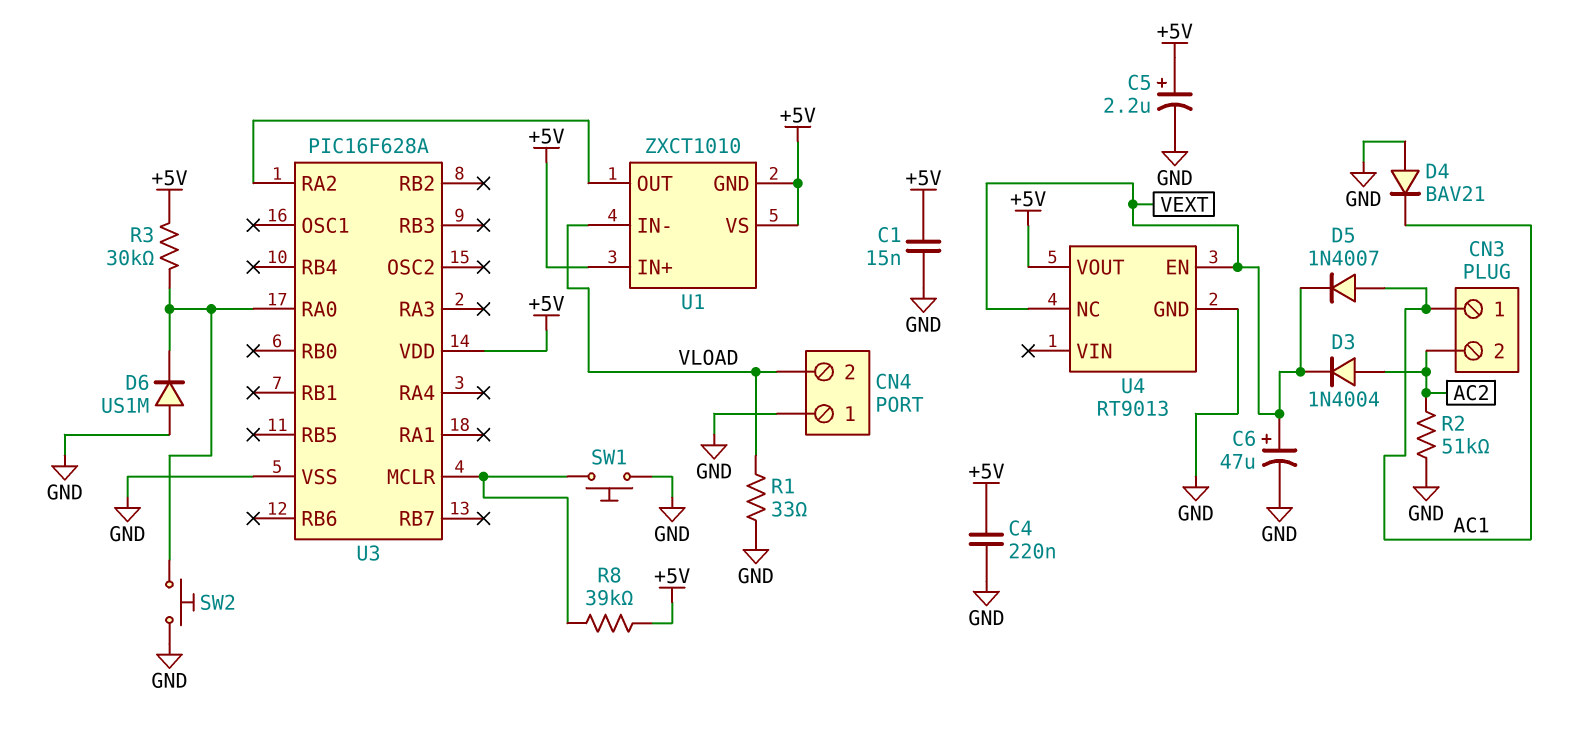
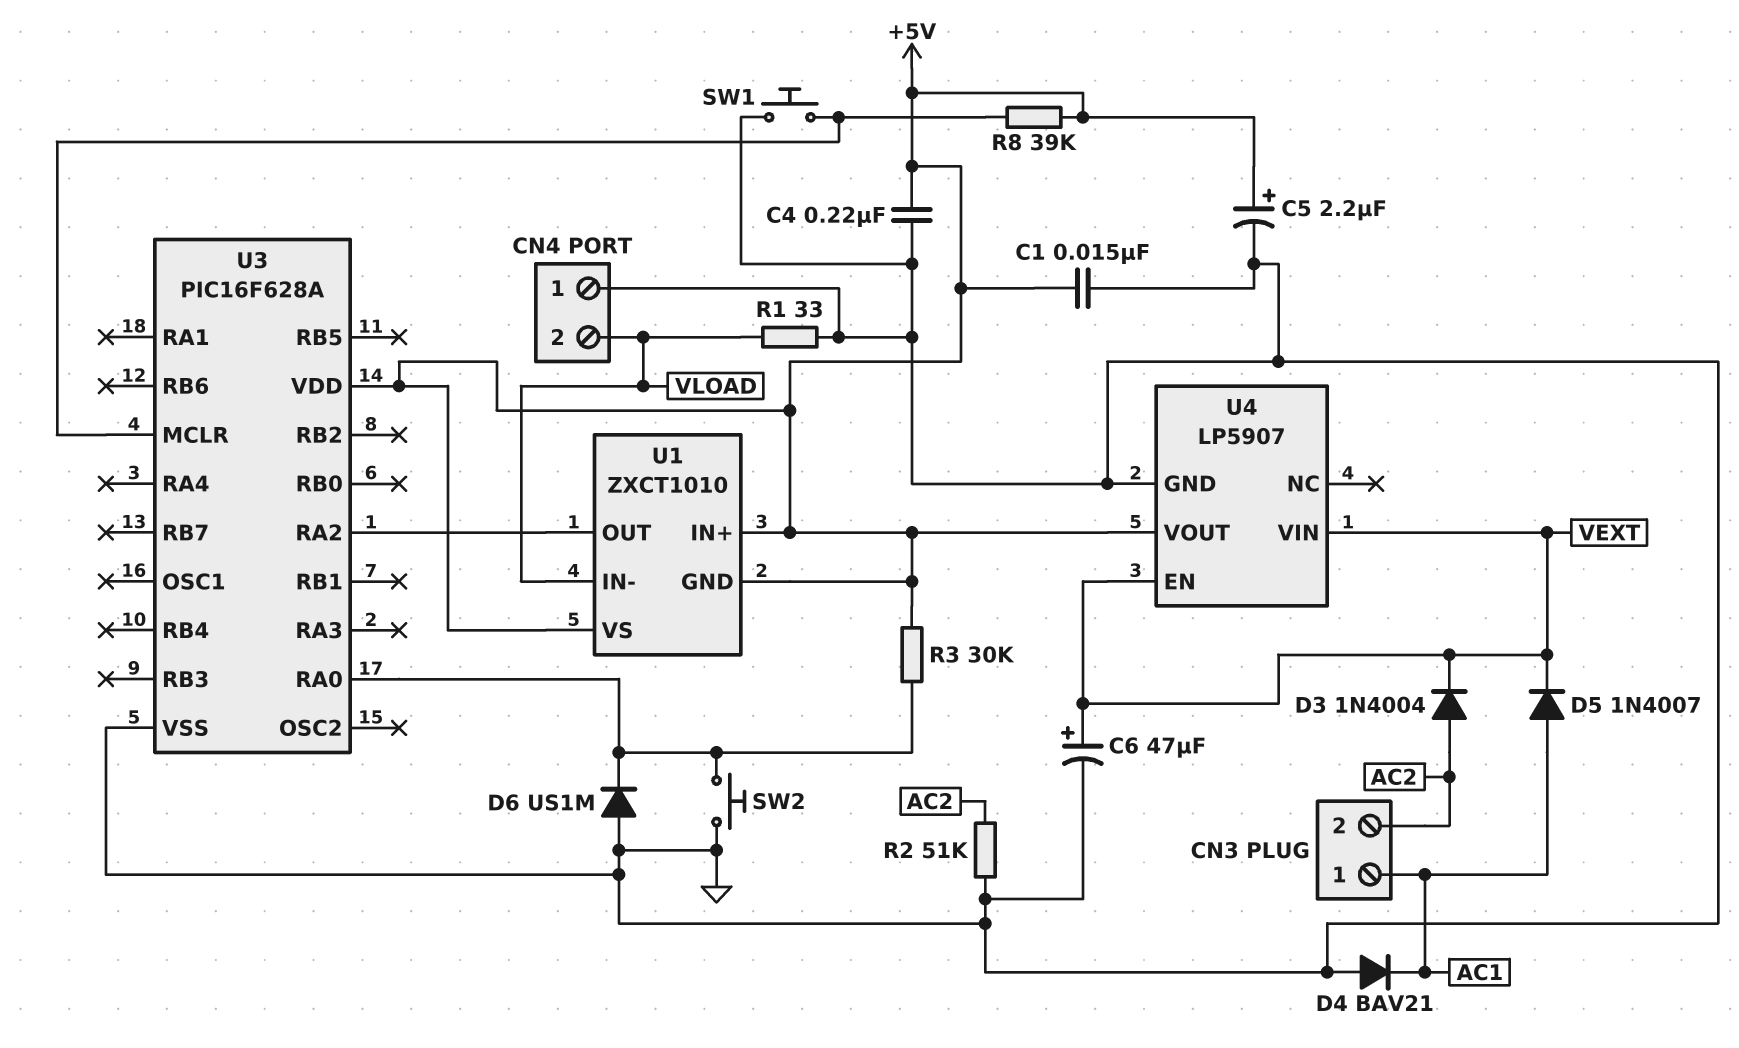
U4: RT9013 -> LP5907
U4 pin NC: VEXT -> none
U4 pin VIN: none -> VEXT

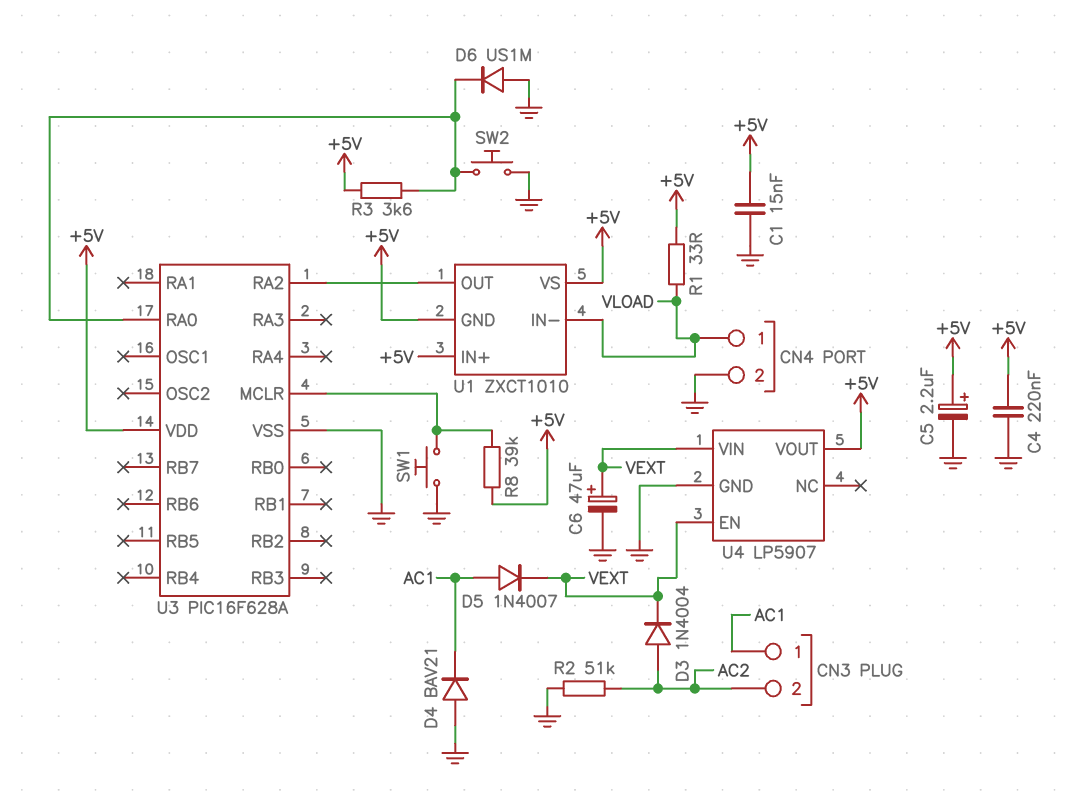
CN4 pin 1: GND -> VLOAD
CN4 pin 2: VLOAD -> GND
R1: 33 (GND, VLOAD) -> 33 (+5V, VLOAD)
R3: 30k (+5V, U3/RA0) -> 3.6k (+5V, U3/RA0)

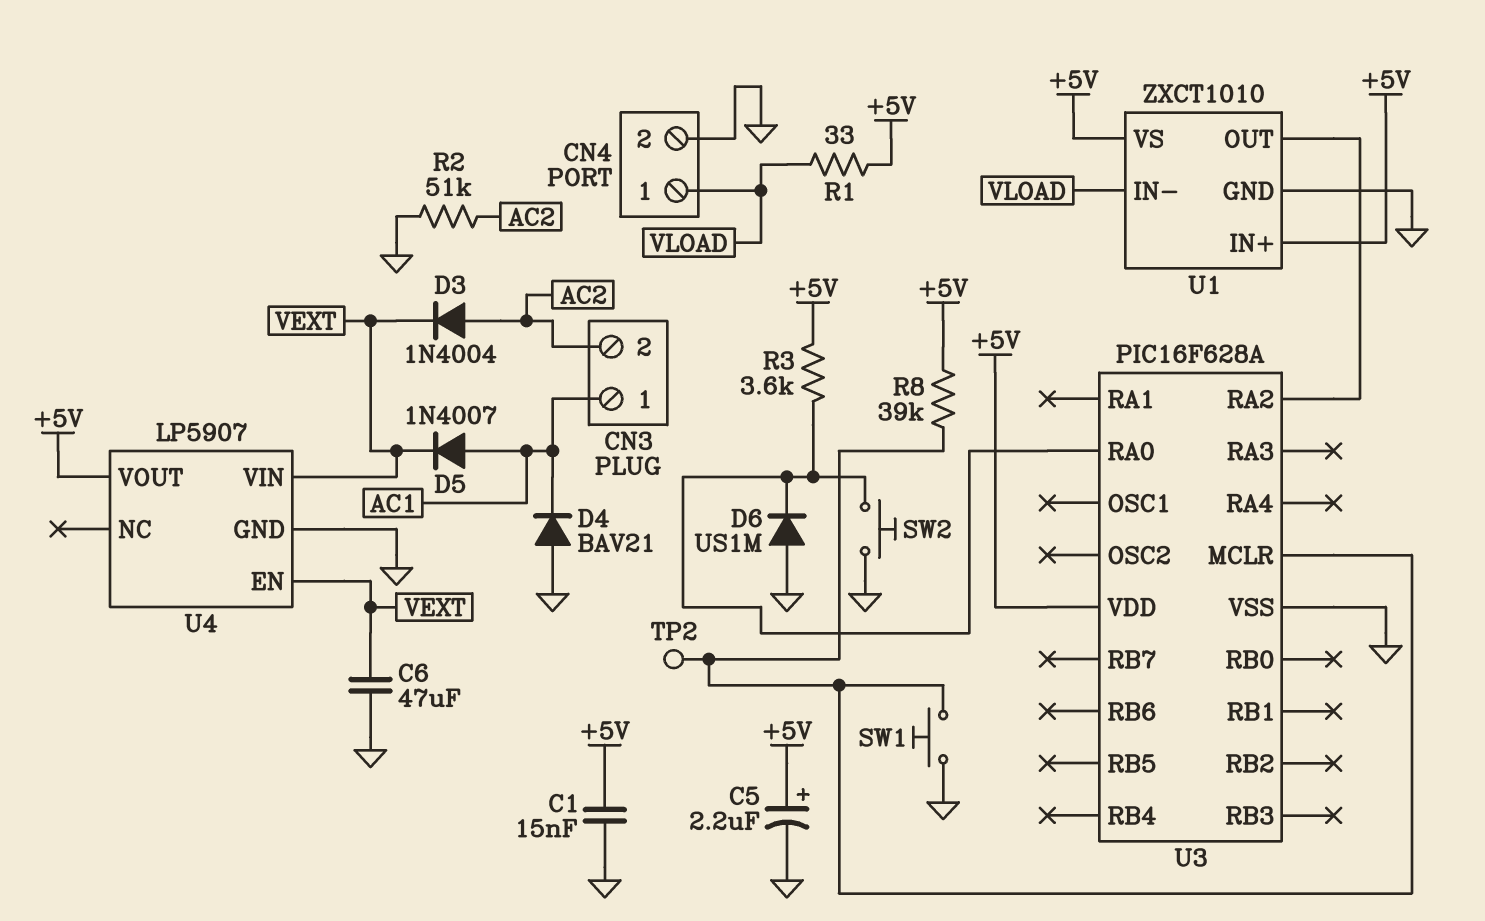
C4: 220nF (+5V, GND) -> none
C6: 47uF (plus VEXT, minus GND) -> 47uF (GND, VEXT)
TP2: none -> test point (U3/MCLR)
U1 pin GND: +5V -> GND

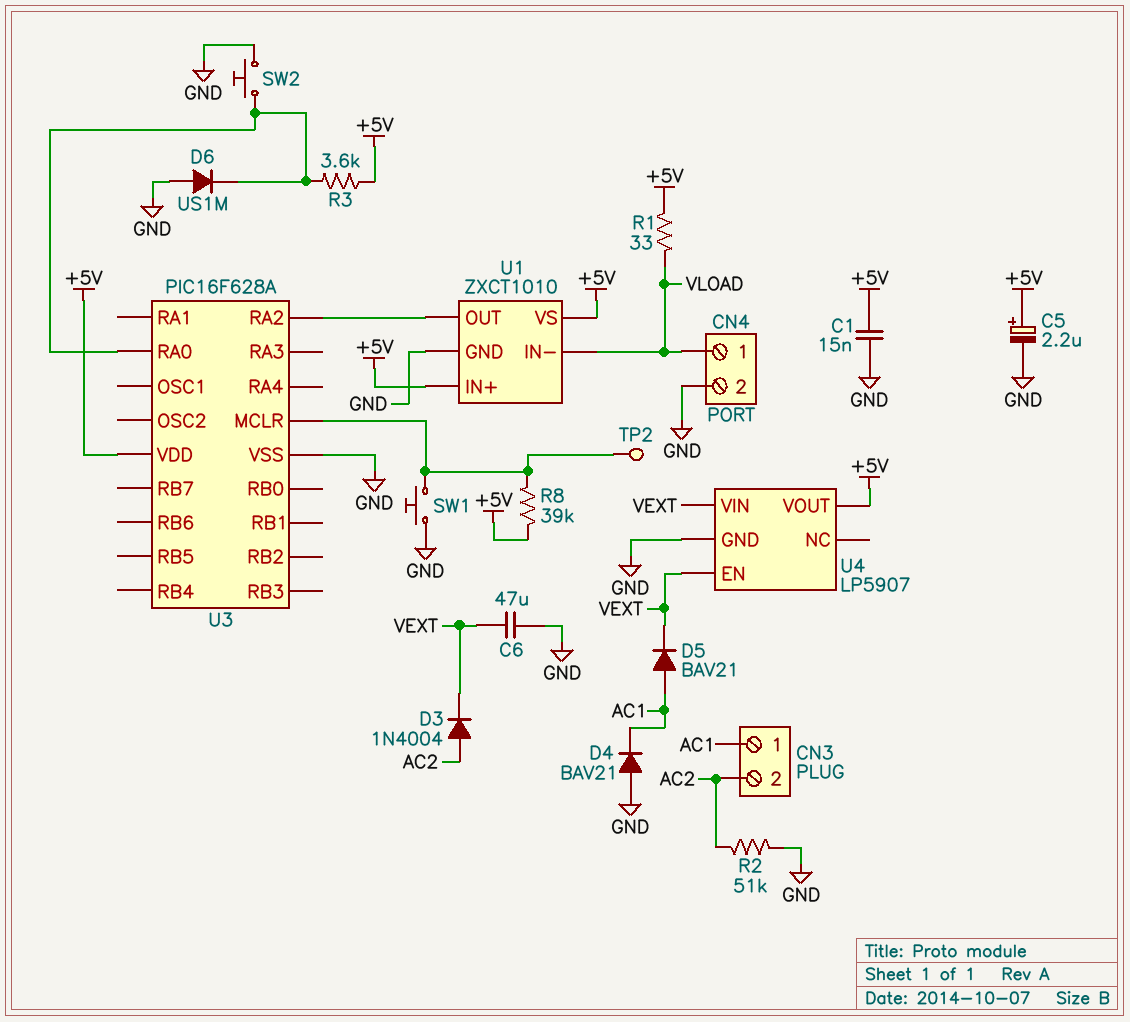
D5: diode 1N4007 (A AC1, K VEXT) -> diode BAV21 (A AC1, K VEXT)

